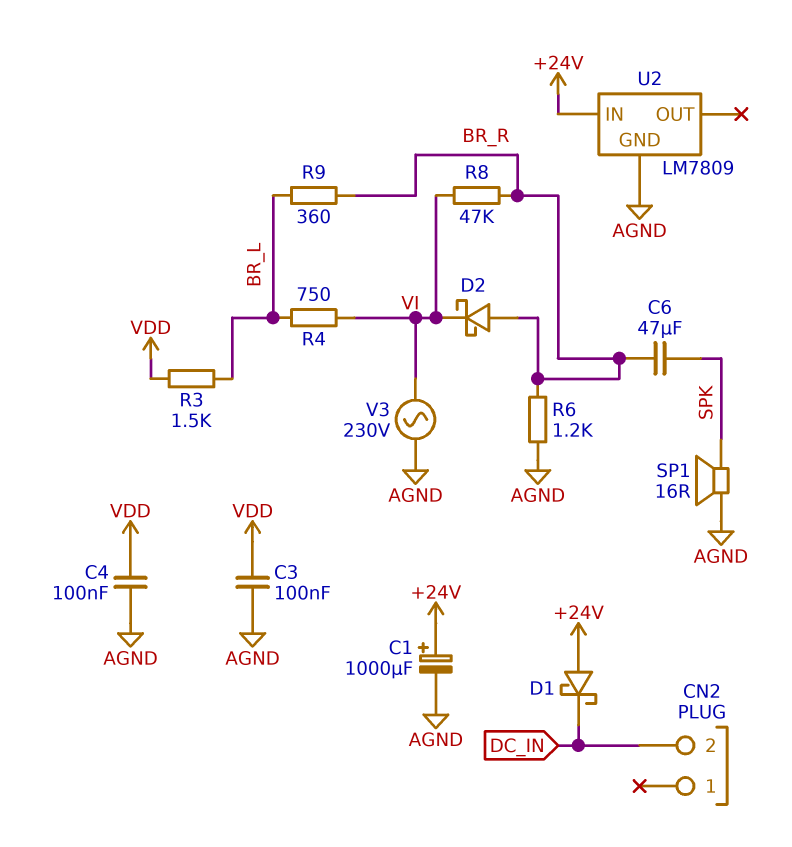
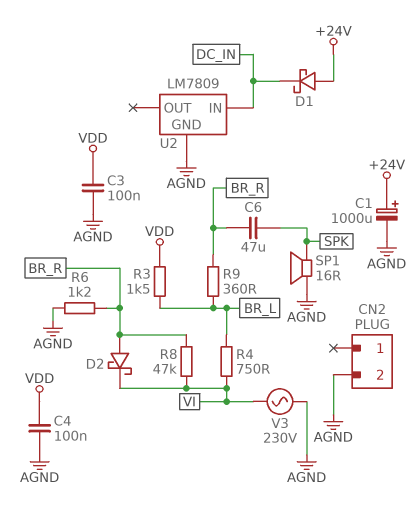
CN2 pin 2: DC_IN -> AGND
U2 pin IN: +24V -> DC_IN

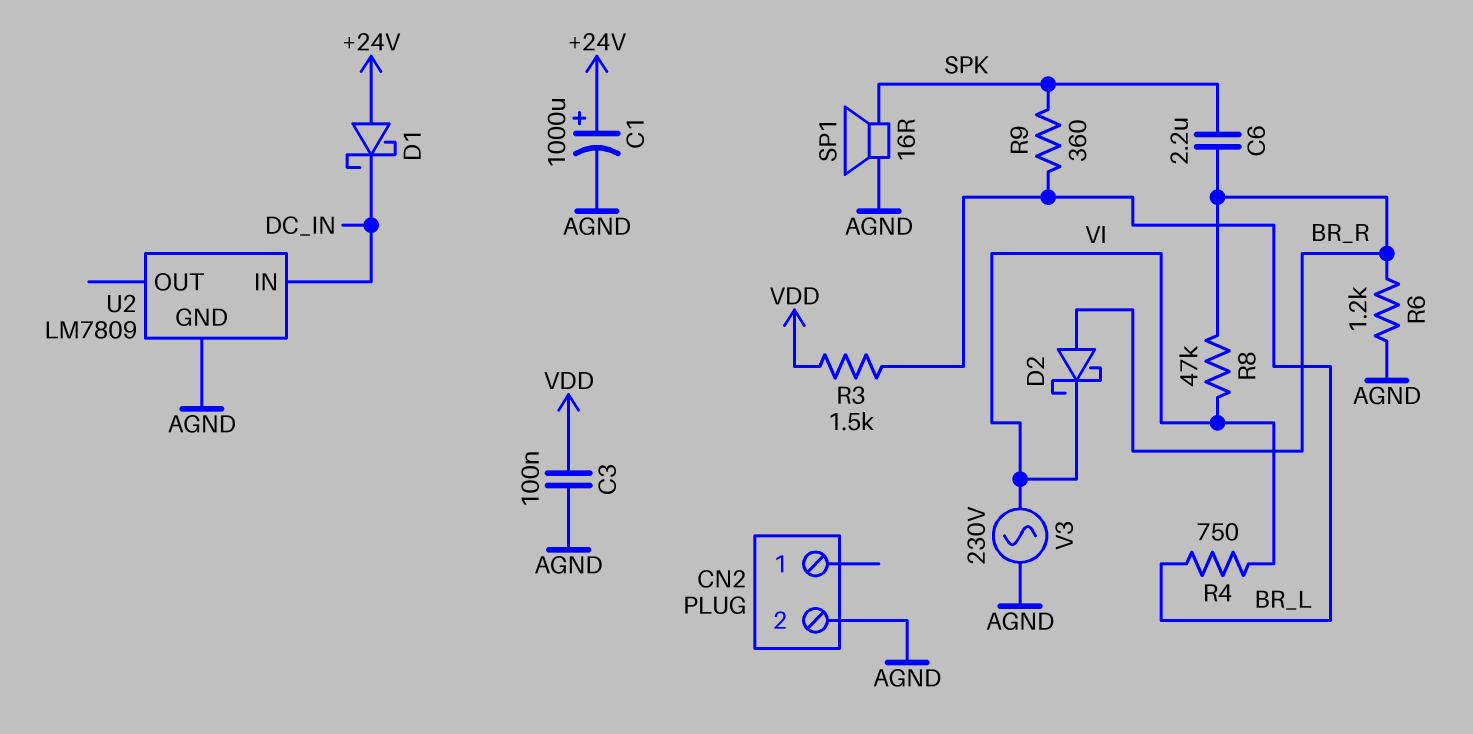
C4: 100nF (AGND, VDD) -> none
C6: 47uF (BR_R, SPK) -> 2.2uF (BR_R, SPK)
R9: 360 (BR_L, BR_R) -> 360 (BR_L, SPK)

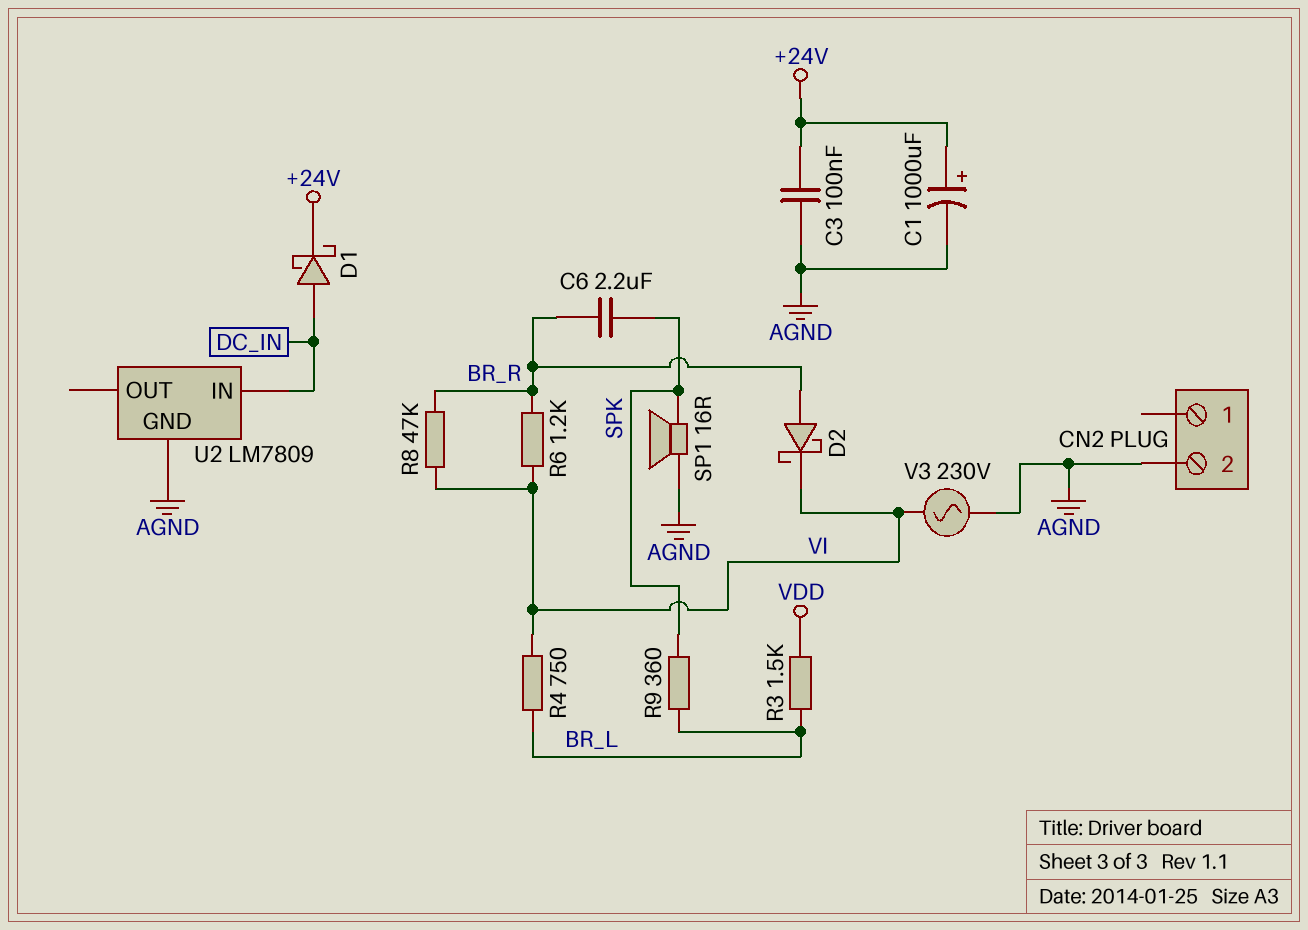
C3: 100nF (AGND, VDD) -> 100nF (+24V, AGND)
D1: schottky (A +24V, K DC_IN) -> schottky (A DC_IN, K +24V)
R6: 1.2k (AGND, BR_R) -> 1.2k (BR_R, VI)

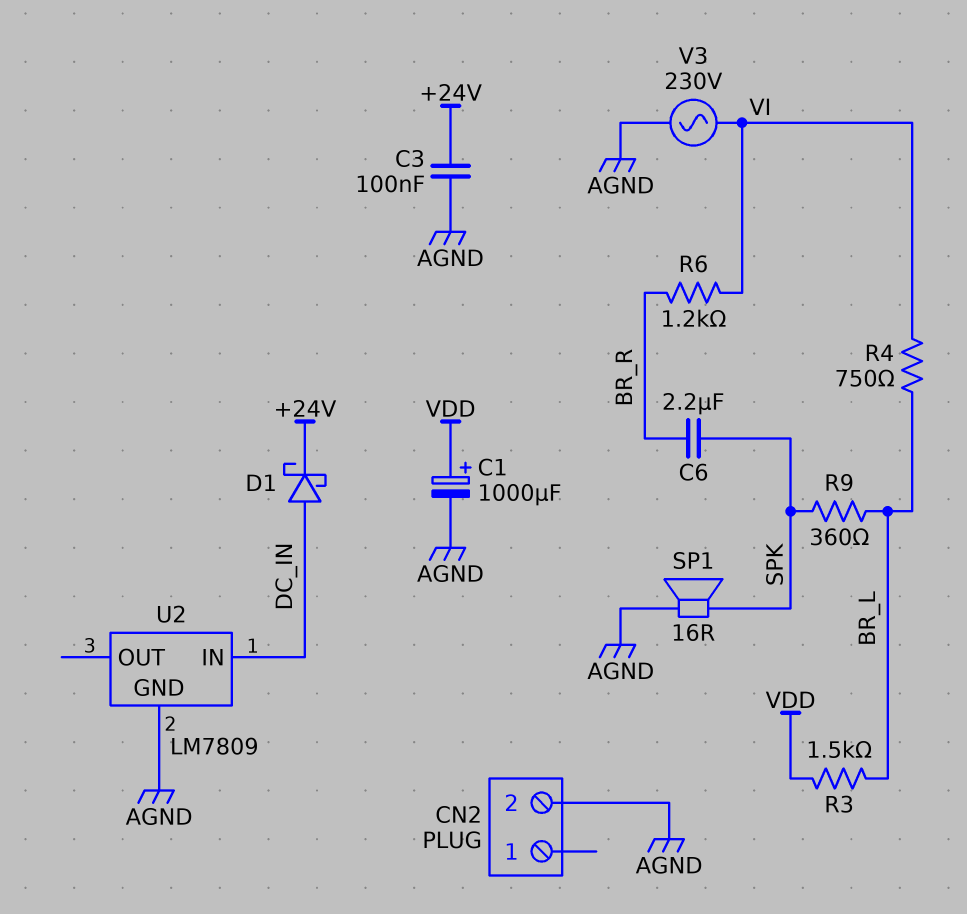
C1: 1000uF (plus +24V, minus AGND) -> 1000uF (plus VDD, minus AGND)
D2: schottky (A BR_R, K VI) -> none
R8: 47k (BR_R, VI) -> none

